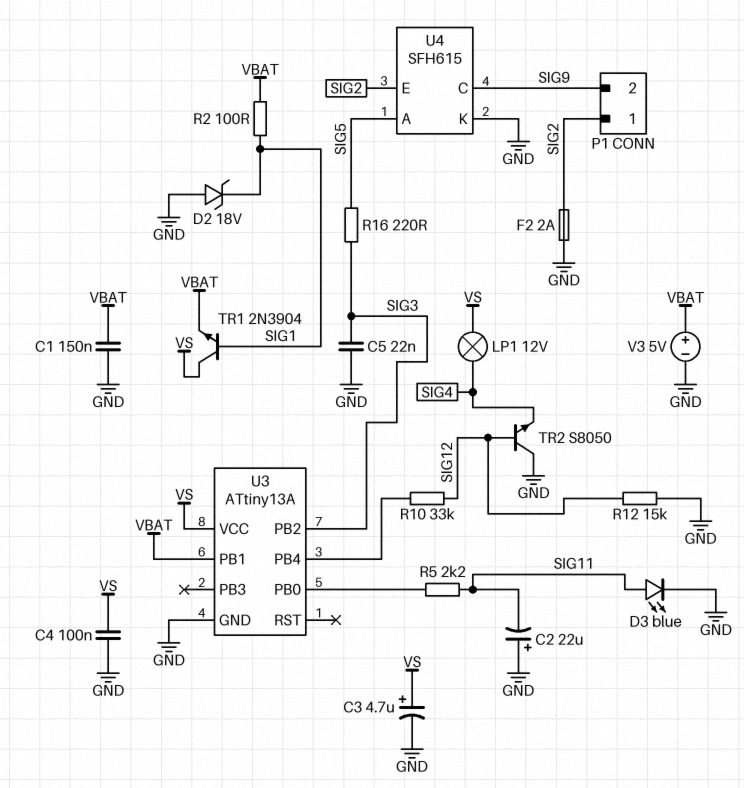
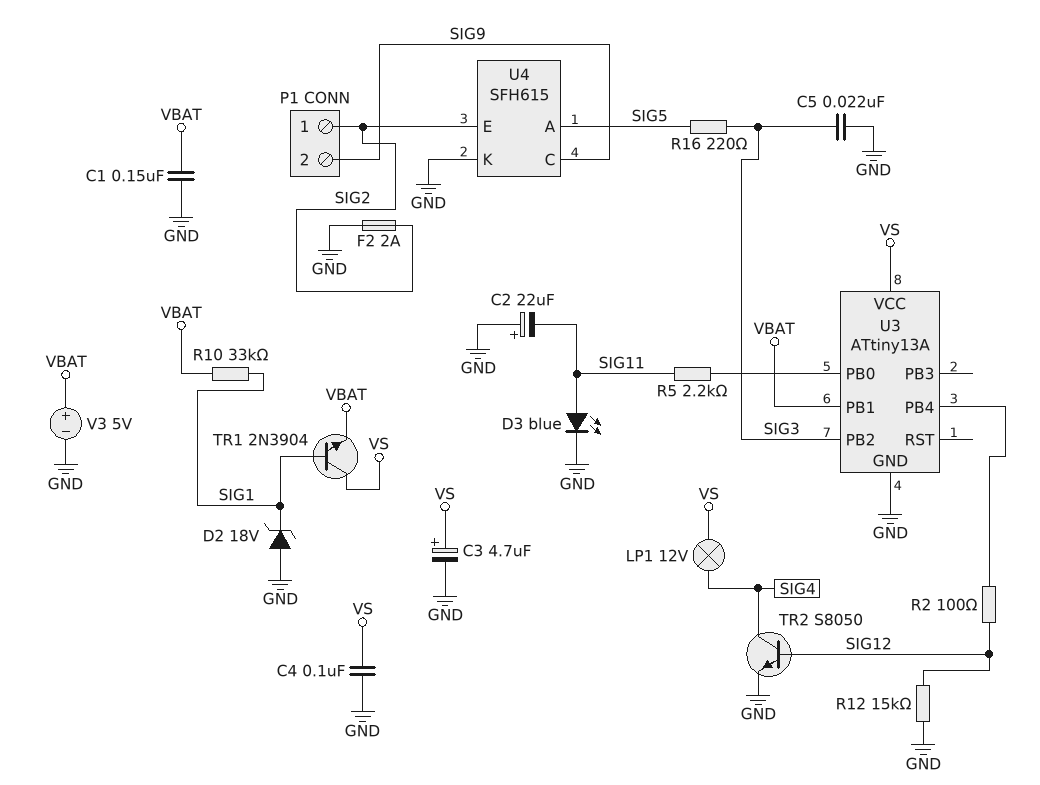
R2: 100 (SIG1, VBAT) -> 100 (SIG12, U3/PB4)
R10: 33k (SIG12, U3/PB4) -> 33k (SIG1, VBAT)
TR2: NPN S8050 (B SIG12, C GND, E SIG4) -> NPN S8050 (B SIG12, C SIG4, E GND)

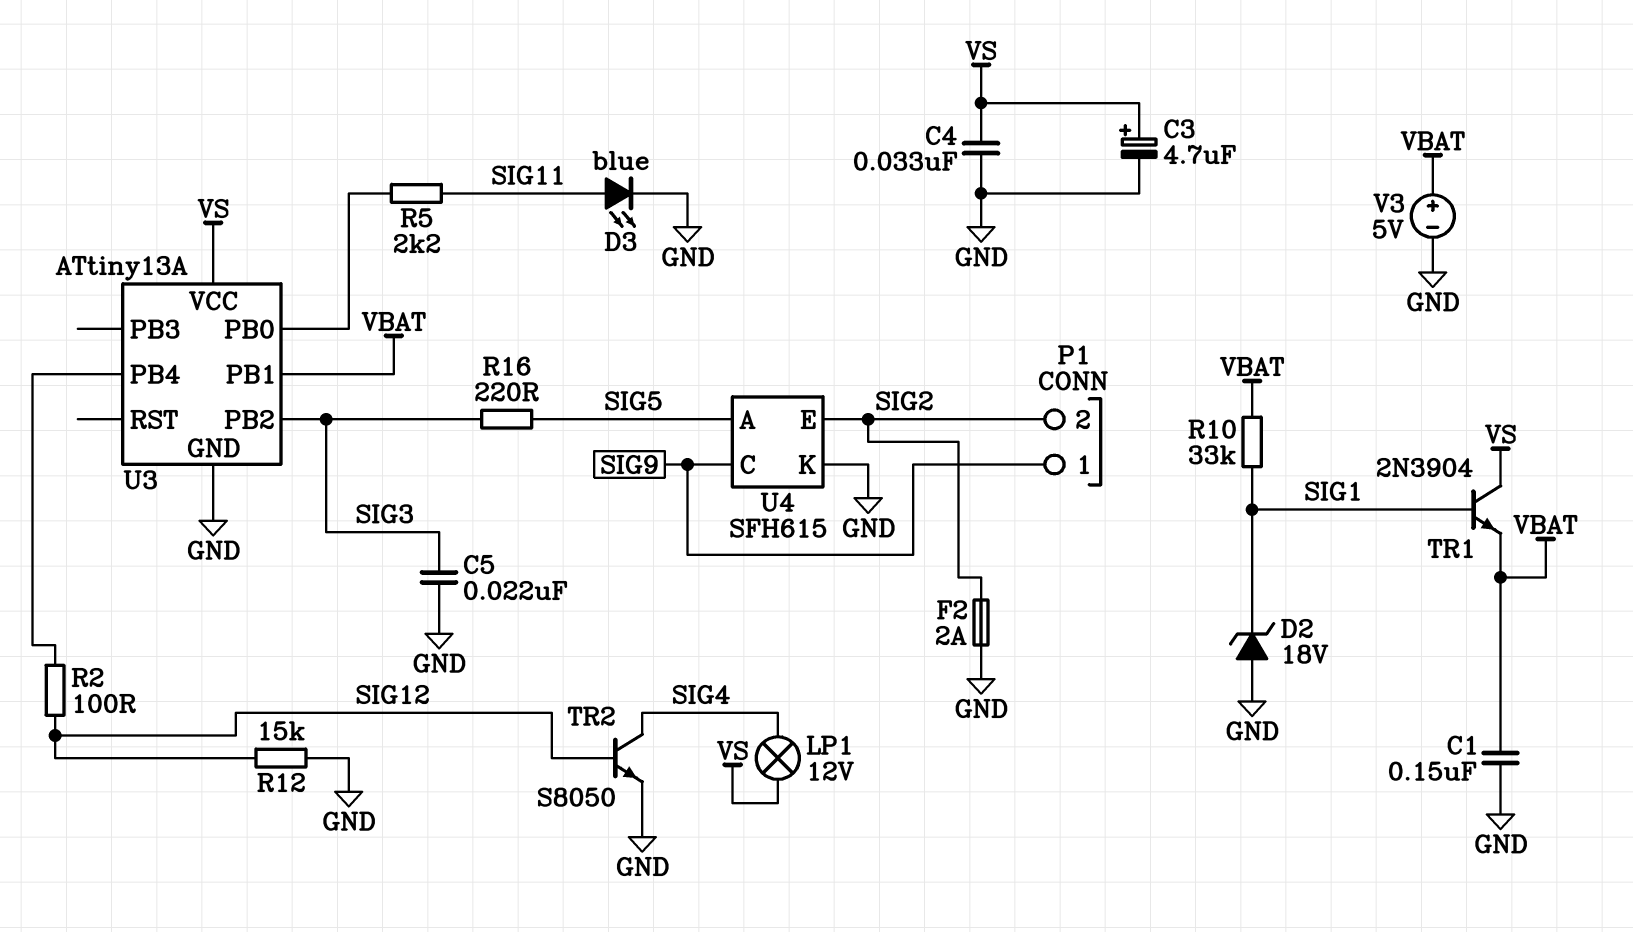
C2: 22uF (plus GND, minus SIG11) -> none
C4: 100nF (GND, VS) -> 33nF (GND, VS)
P1 pin 1: SIG2 -> SIG9
P1 pin 2: SIG9 -> SIG2

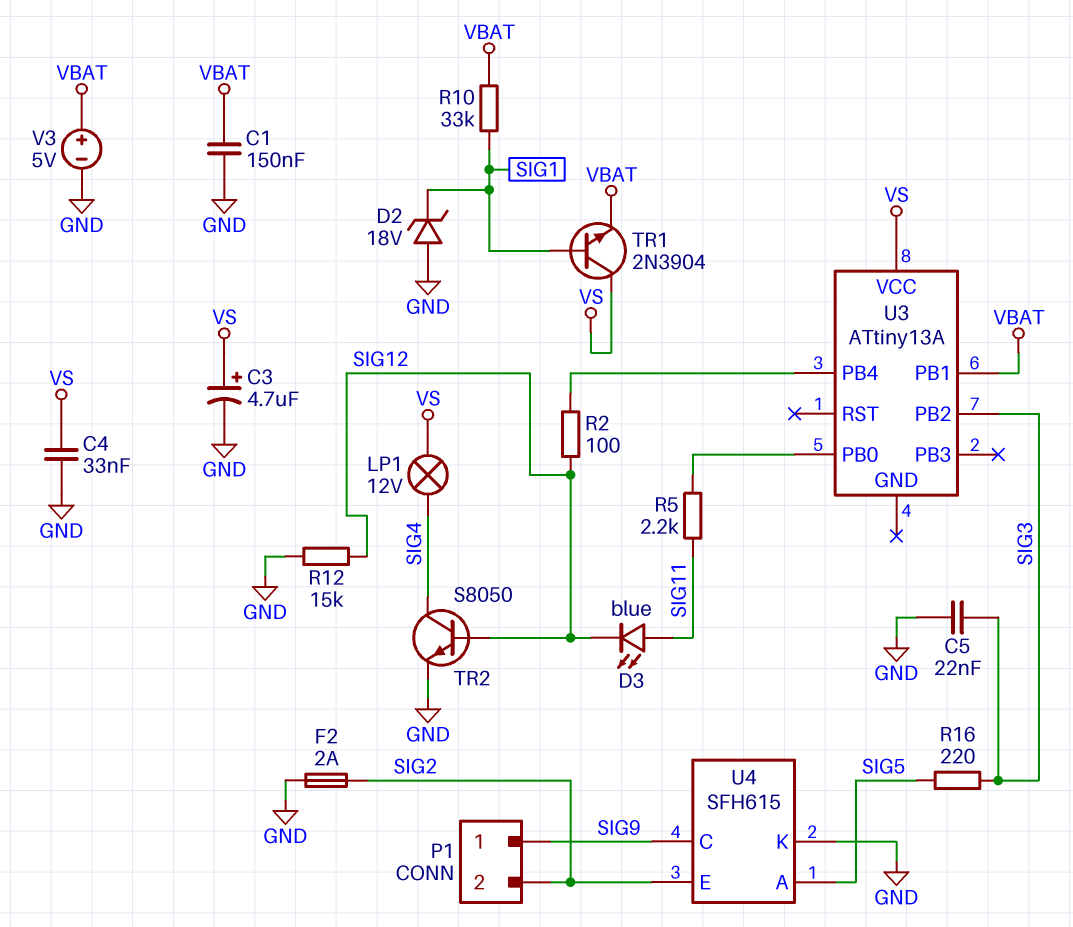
D3: LED blue (A SIG11, K GND) -> LED blue (A SIG11, K SIG12)
U3 pin GND: GND -> none

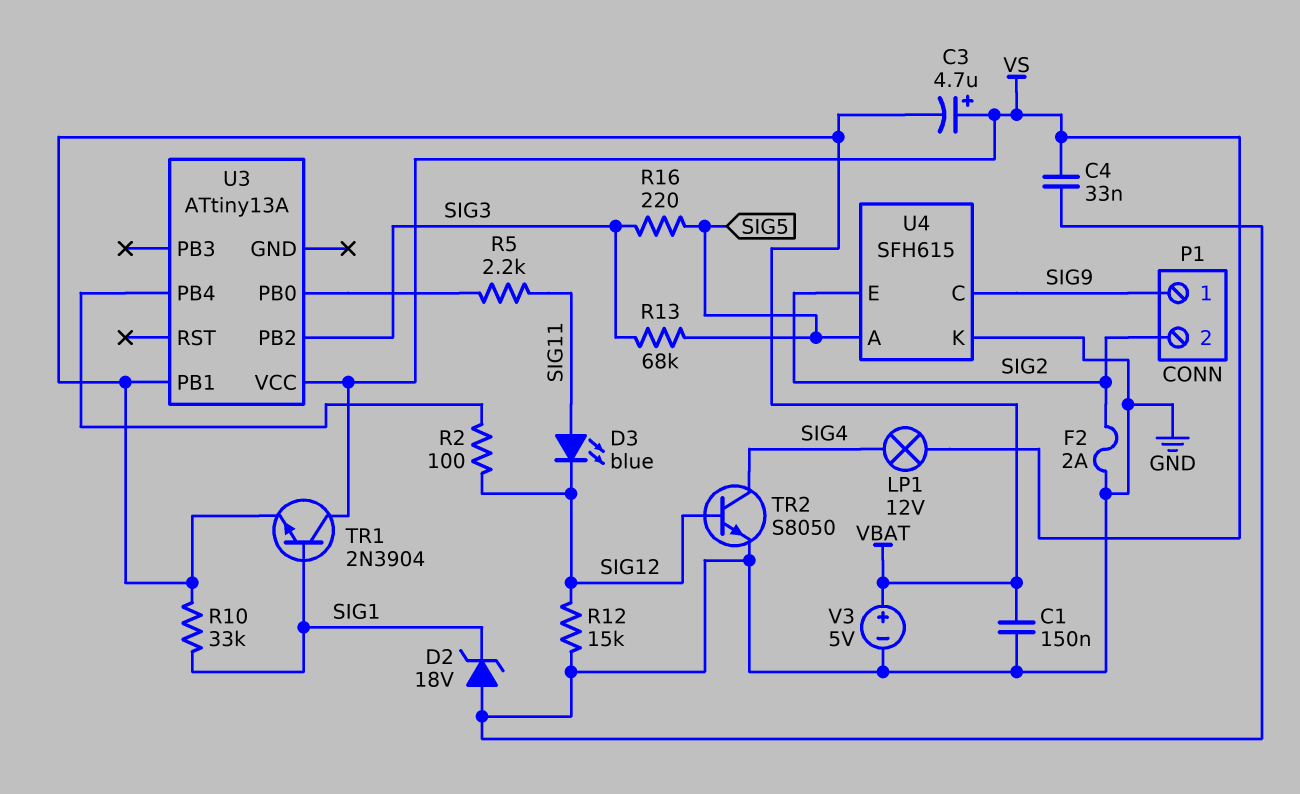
C3: 4.7uF (plus VS, minus GND) -> 4.7uF (plus VS, minus VBAT)
C5: 22nF (GND, SIG3) -> none
R13: none -> 68k (SIG3, SIG5)

